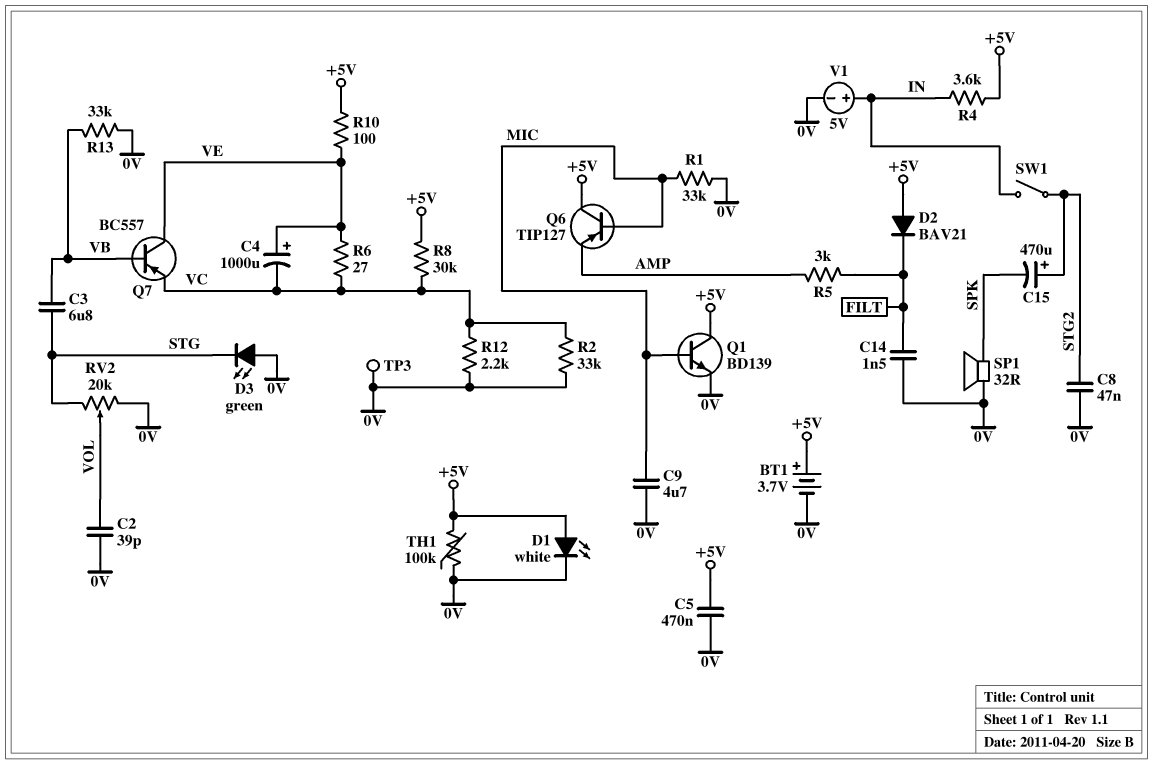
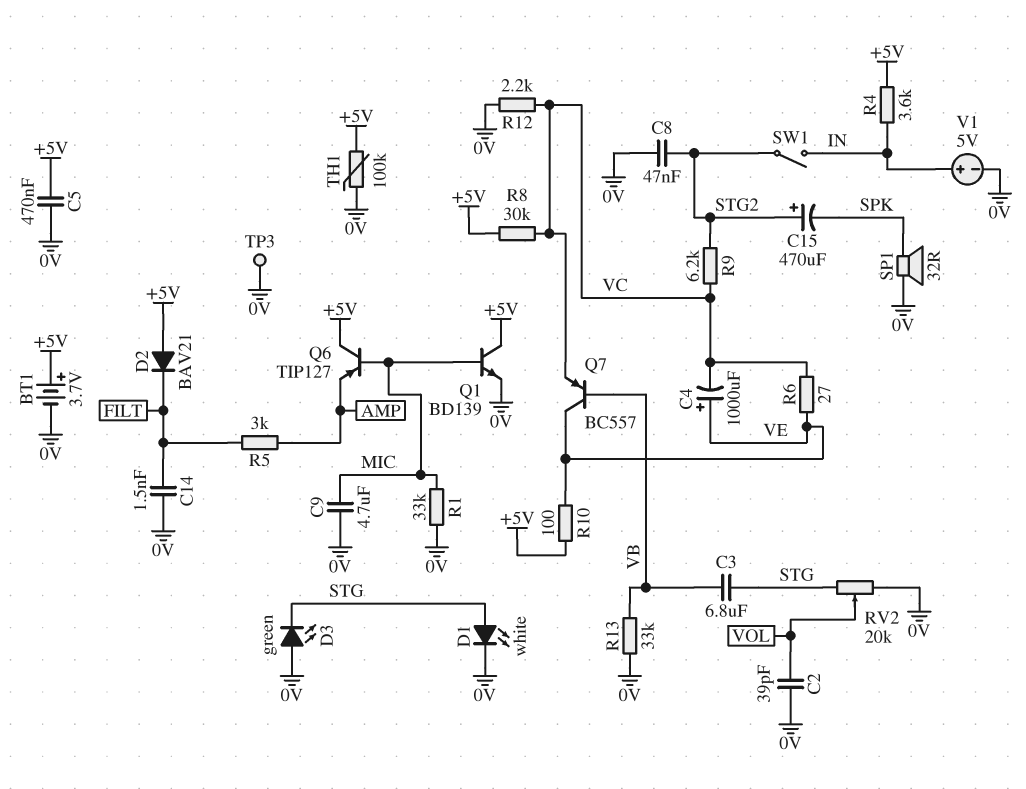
D1: LED white (A +5V, K 0V) -> LED white (A STG, K 0V)
R2: 33k (0V, VC) -> none
R9: none -> 6.2k (STG2, VC)

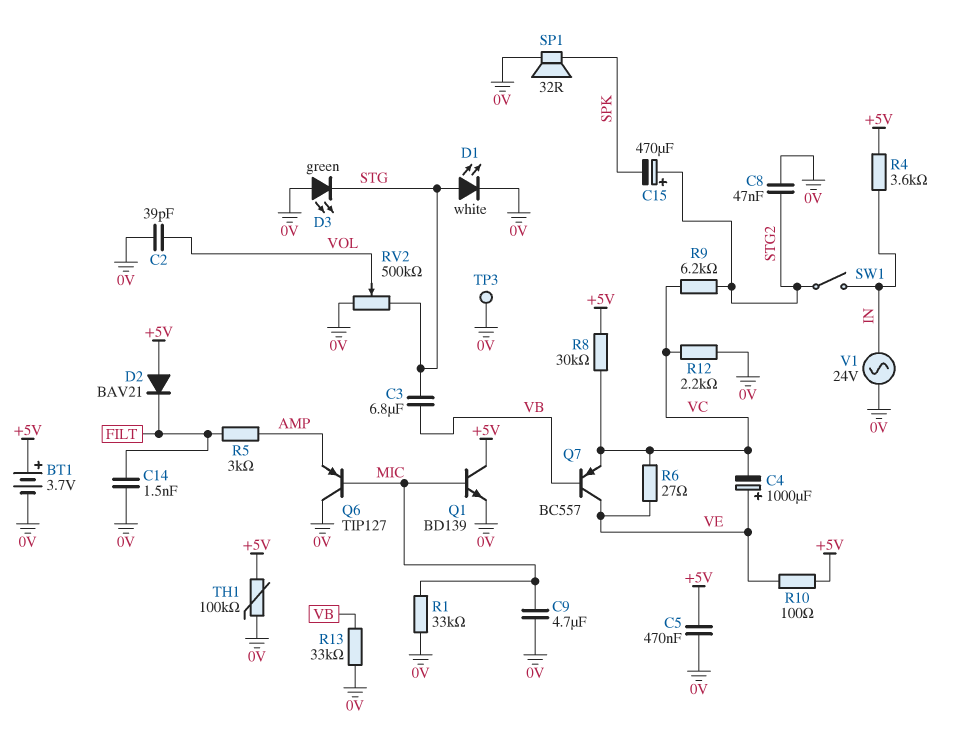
Q6: PNP TIP127 (B MIC, C +5V, E AMP) -> PNP TIP127 (B MIC, C 0V, E AMP)
RV2: 20k (0V, STG, wiper VOL) -> 500k (0V, STG, wiper VOL)
V1: 5V (plus IN, minus 0V) -> AC 24V (0V, IN)

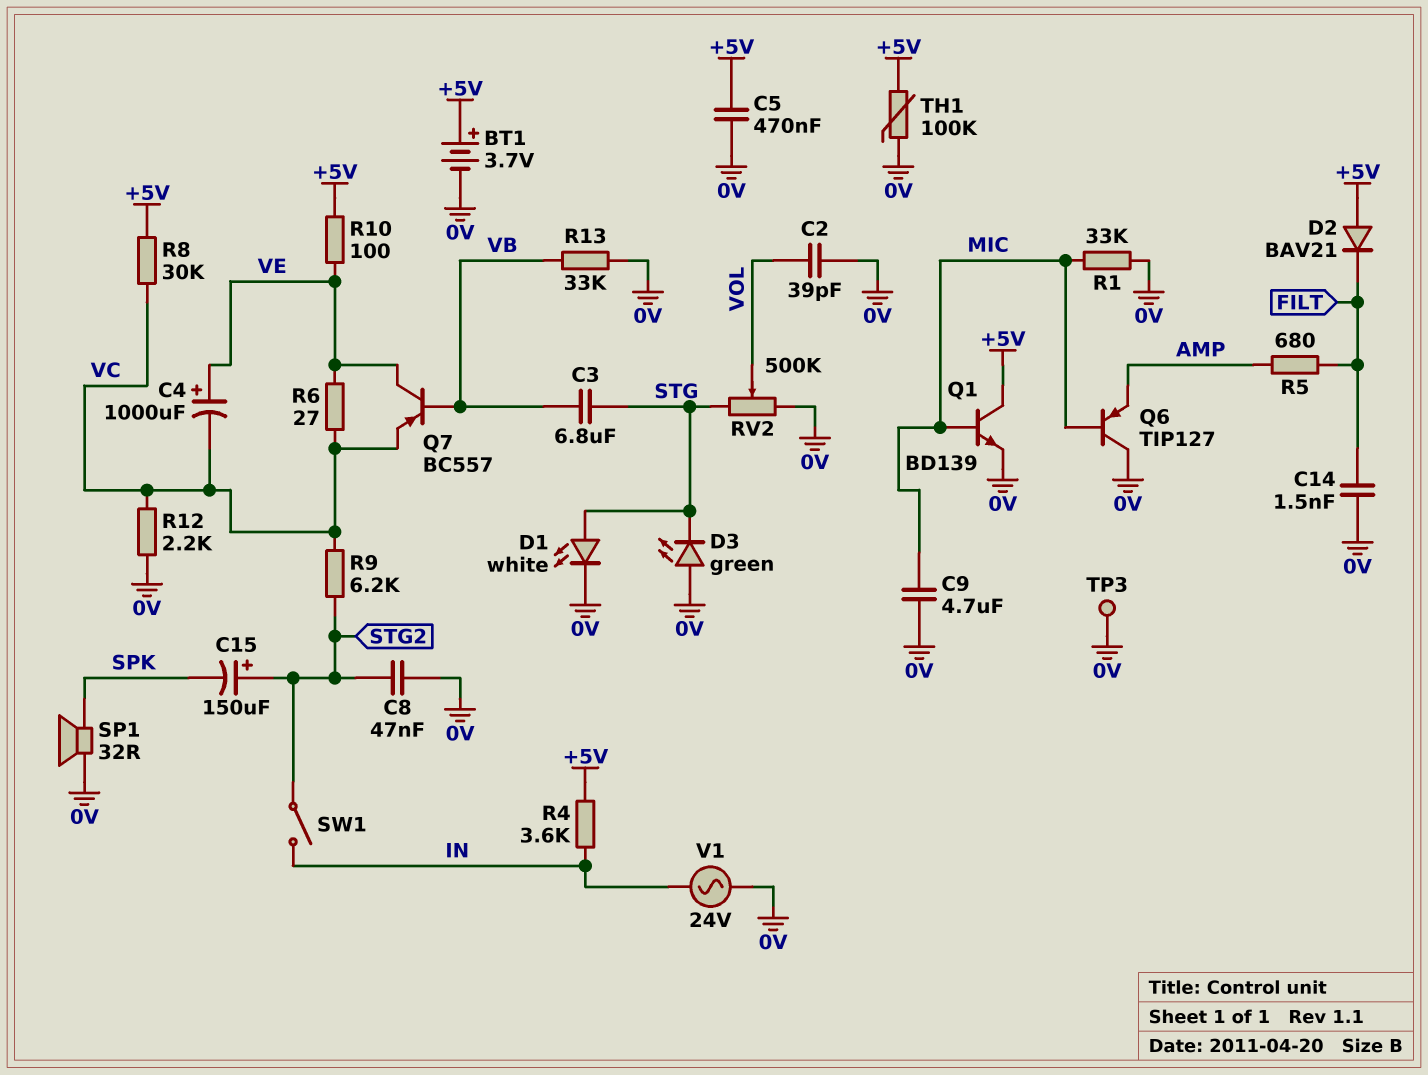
C15: 470uF (plus STG2, minus SPK) -> 150uF (plus STG2, minus SPK)
R5: 3k (AMP, FILT) -> 680 (AMP, FILT)

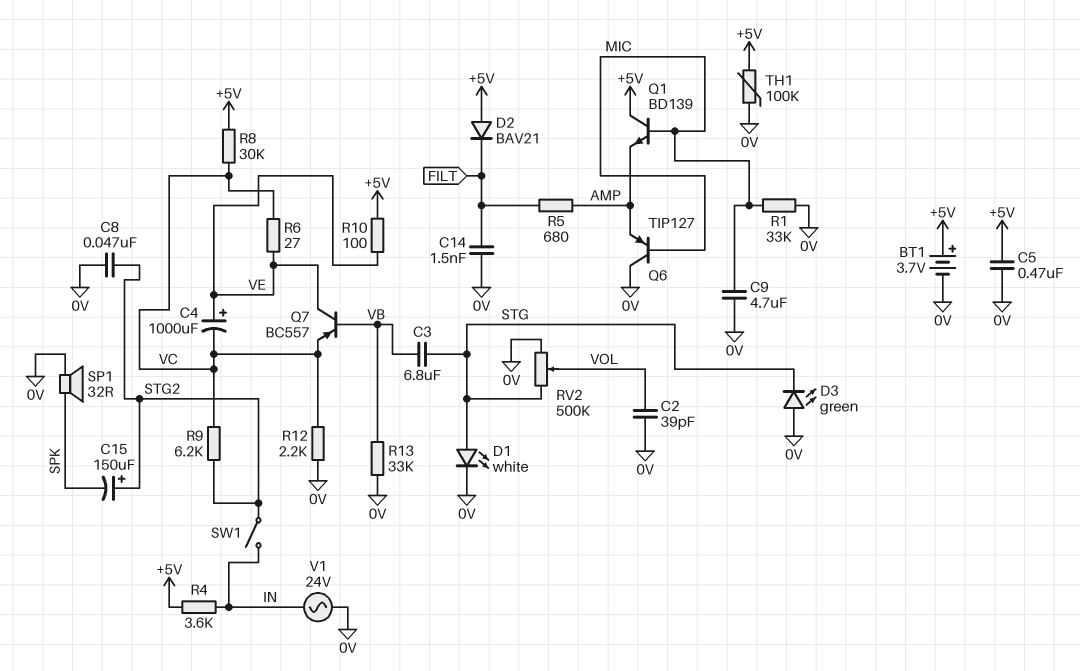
Q1: NPN BD139 (B MIC, C +5V, E 0V) -> NPN BD139 (B MIC, C +5V, E AMP)
TP3: test point (0V) -> none

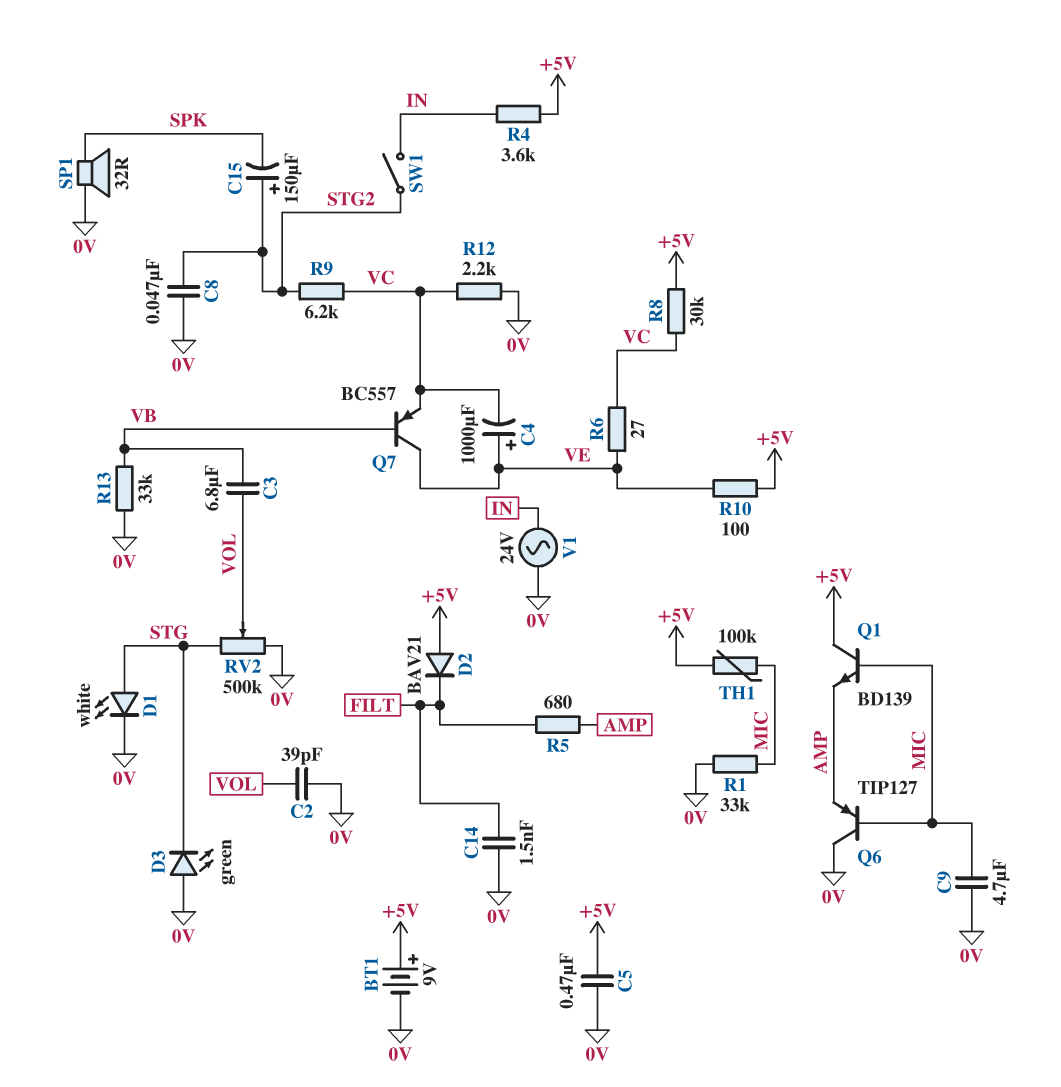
BT1: 3.7V (plus +5V, minus 0V) -> 9V (plus +5V, minus 0V)
C3: 6.8uF (STG, VB) -> 6.8uF (VB, VOL)
TH1: 100k (+5V, 0V) -> 100k (+5V, MIC)

